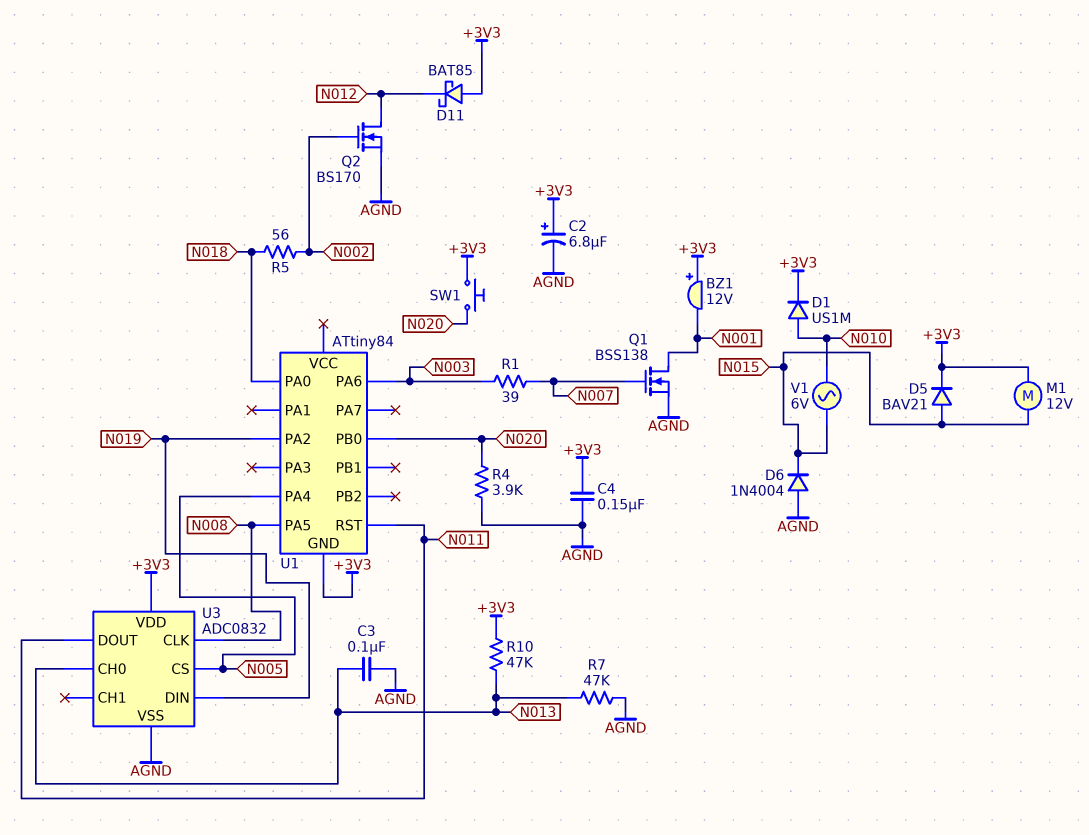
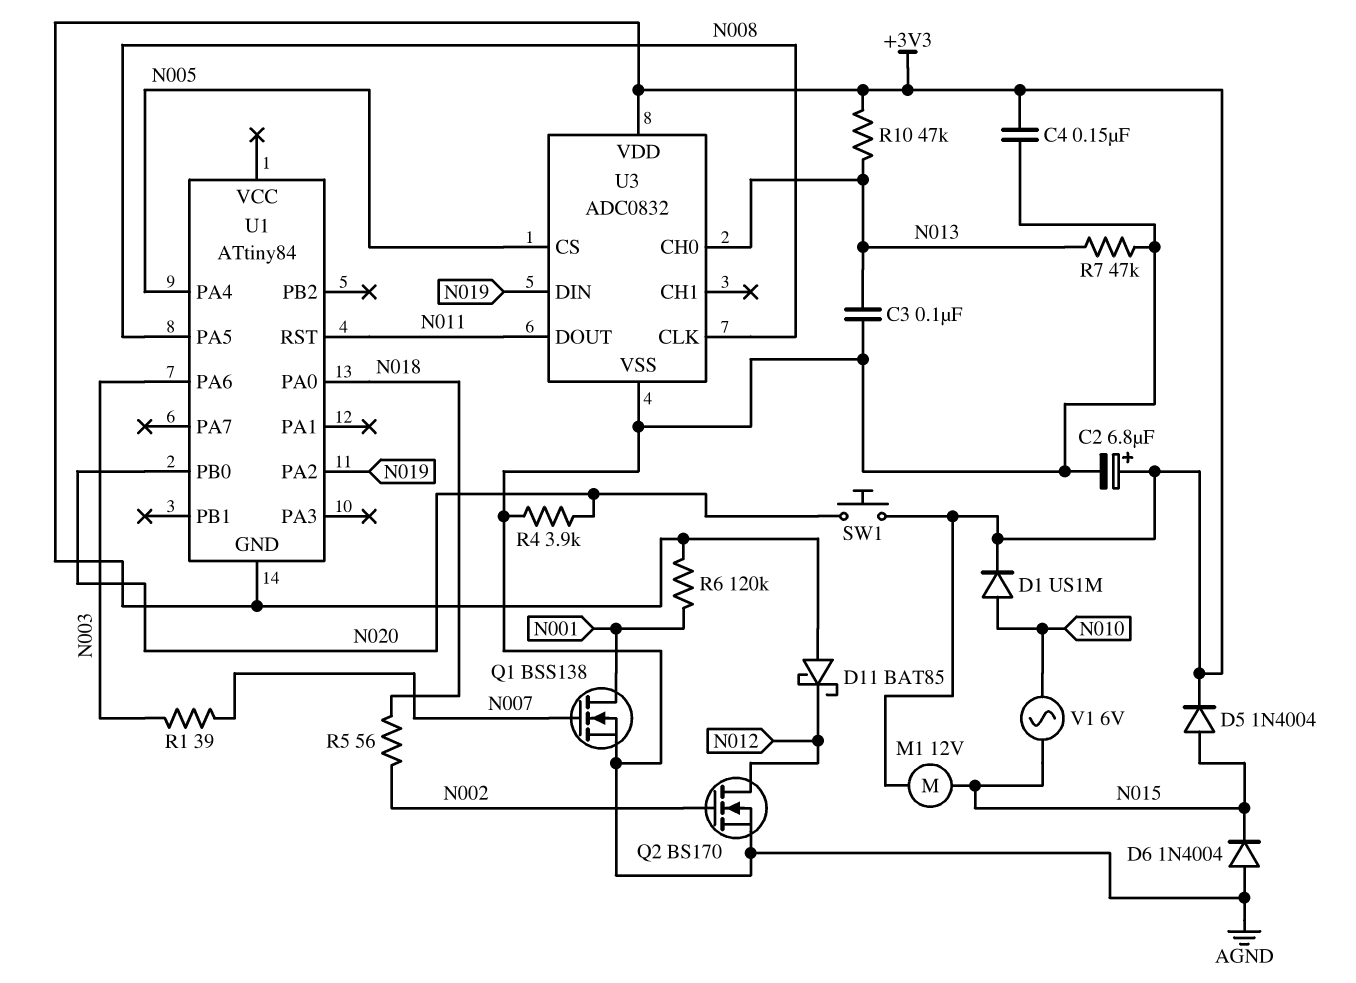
BZ1: buzzer 12V (plus +3V3, minus N001) -> none
D5: diode BAV21 (A N015, K +3V3) -> diode 1N4004 (A N015, K +3V3)
R6: none -> 120k (+3V3, N001)

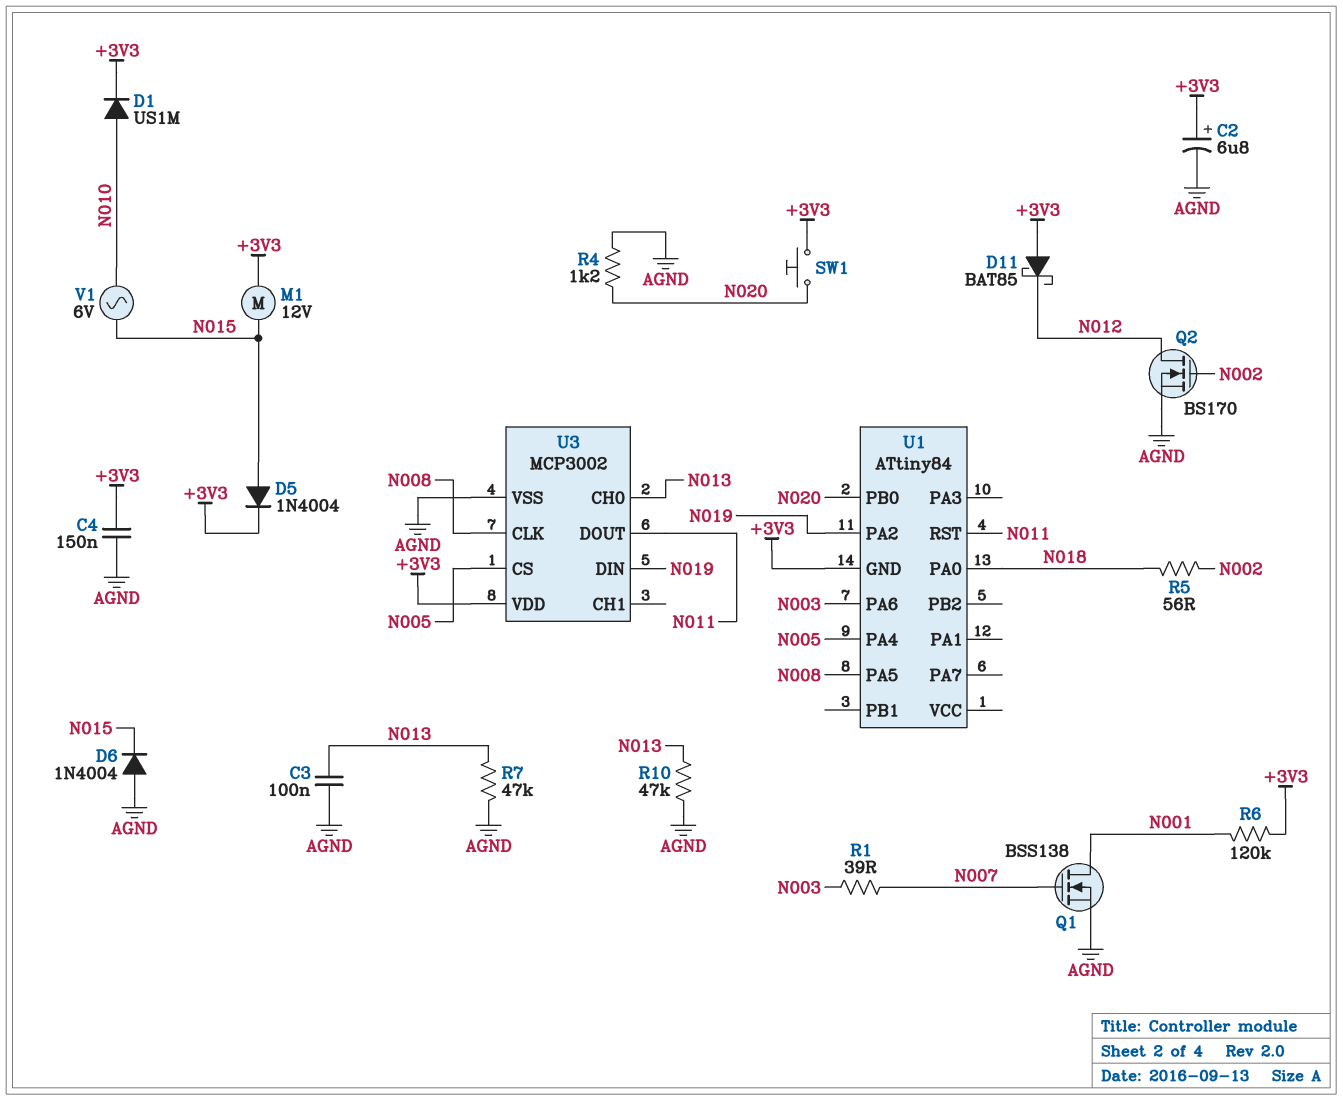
R4: 3.9k (AGND, N020) -> 1.2k (AGND, N020)
R10: 47k (+3V3, N013) -> 47k (AGND, N013)
U3: ADC0832 -> MCP3002

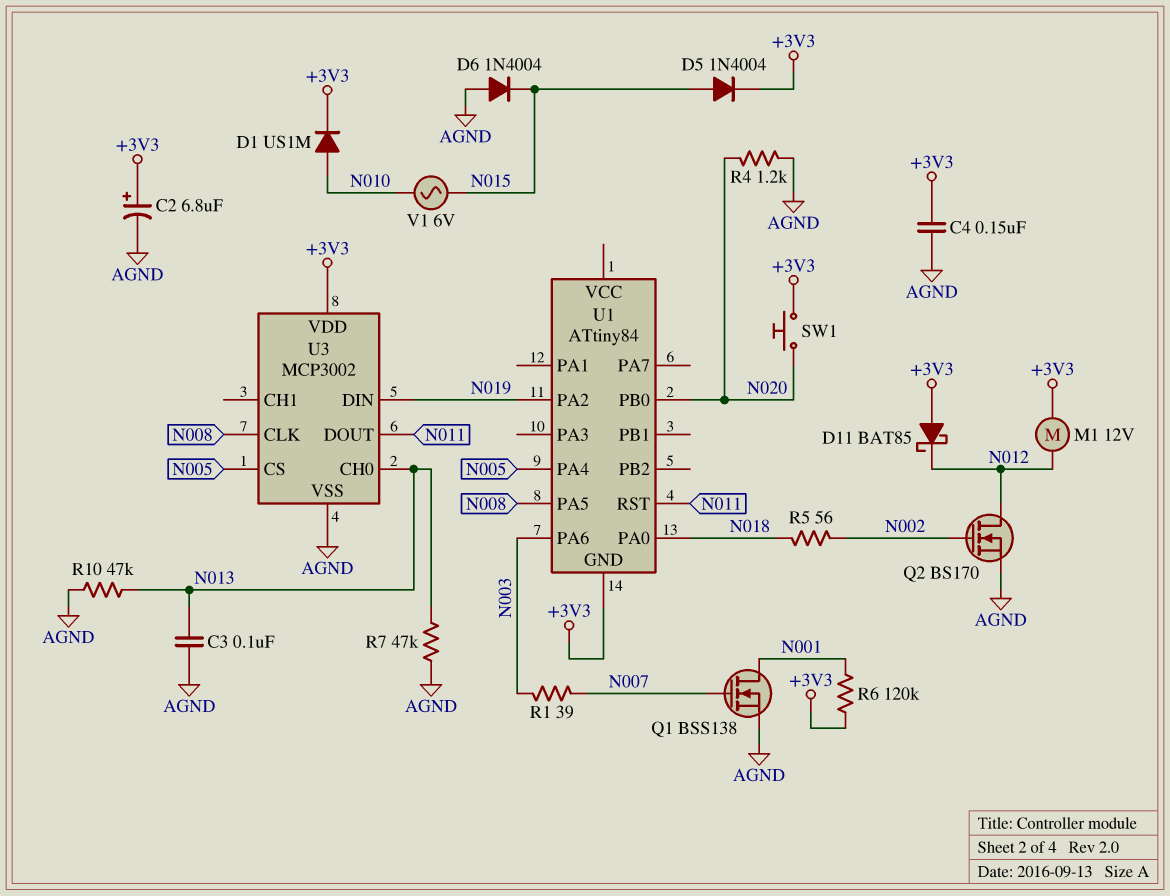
M1: motor 12V (+3V3, N015) -> motor 12V (+3V3, N012)

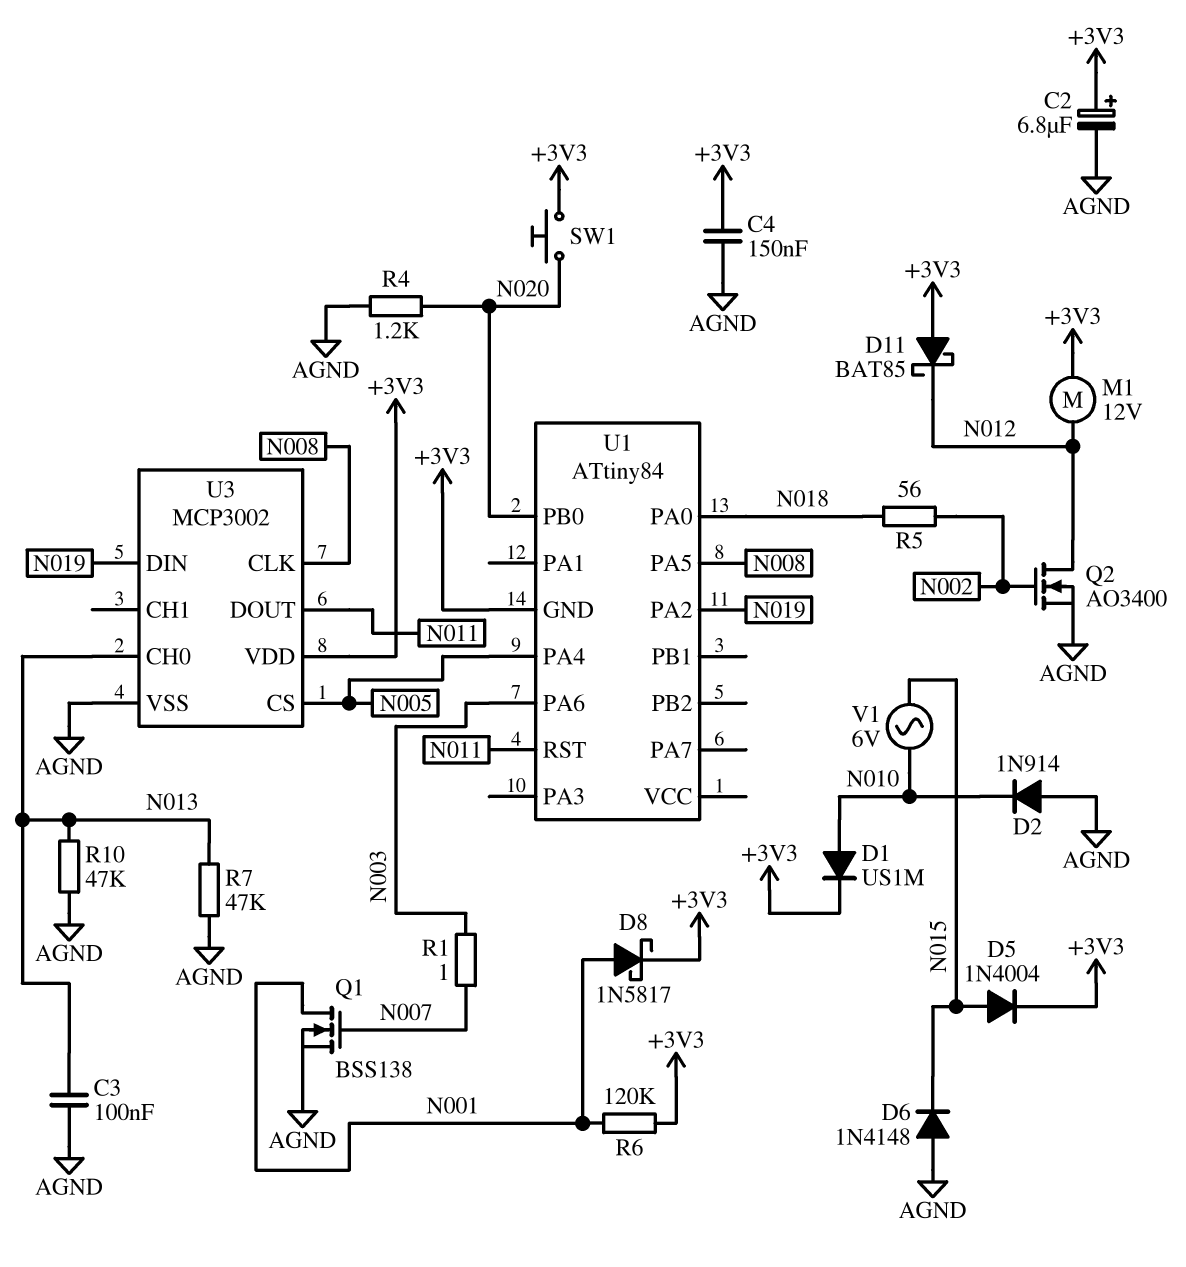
D2: none -> diode 1N914 (A AGND, K N010)
D6: diode 1N4004 (A AGND, K N015) -> diode 1N4148 (A AGND, K N015)
D8: none -> schottky 1N5817 (A N001, K +3V3)
Q2: NMOS BS170 (G N002, D N012, S AGND) -> NMOS AO3400 (G N002, D N012, S AGND)
R1: 39 (N003, N007) -> 1 (N003, N007)

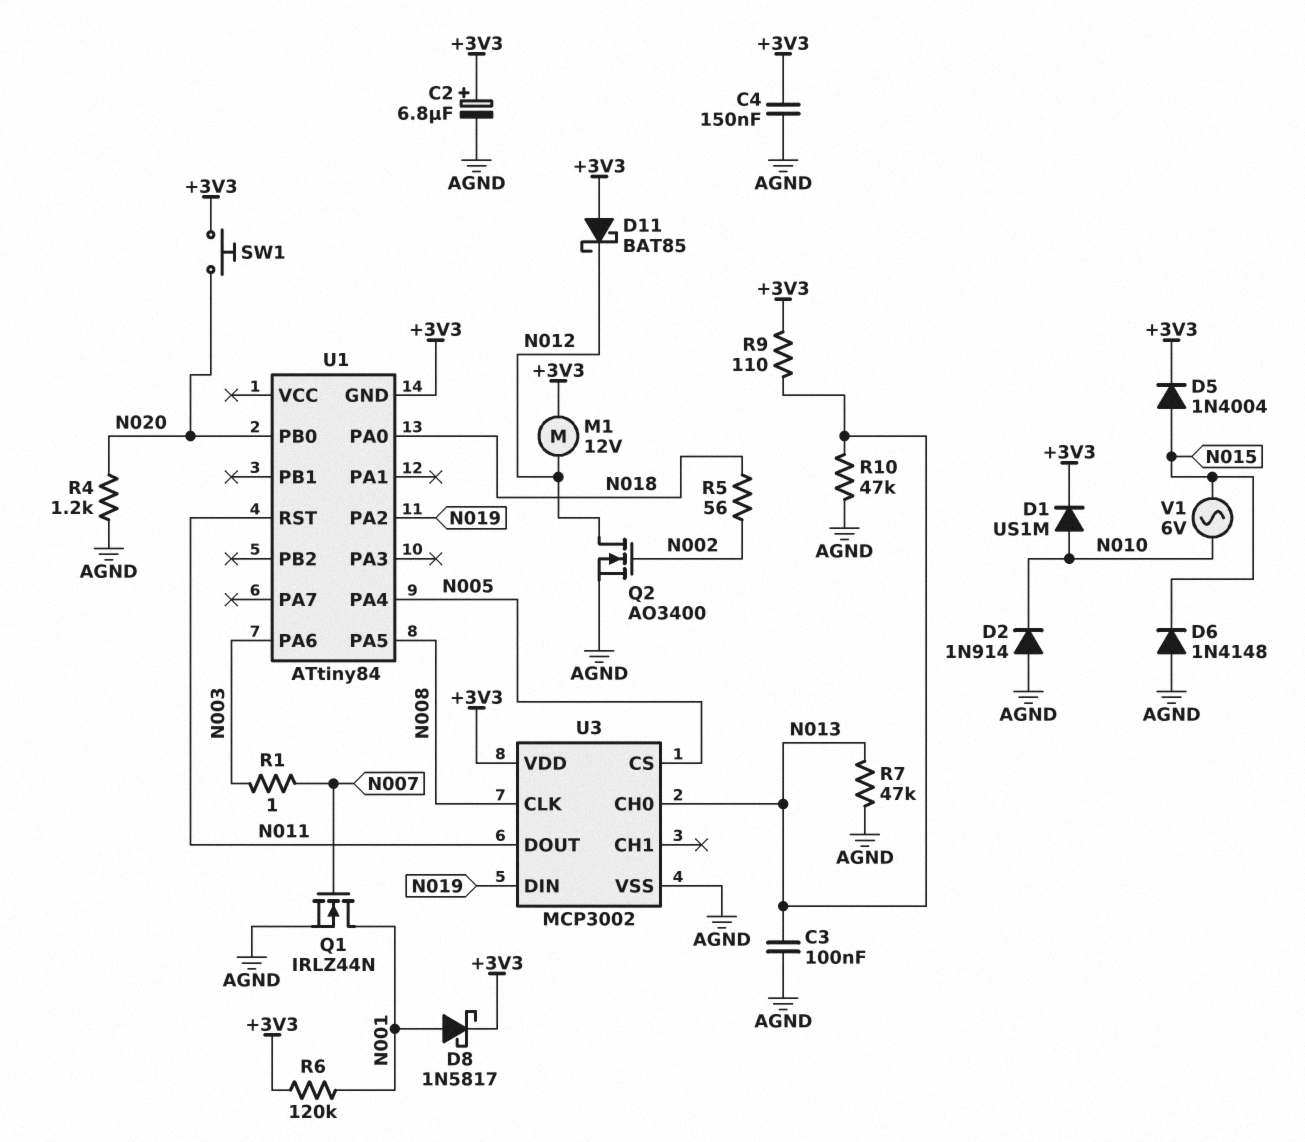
Q1: NMOS BSS138 (G N007, D N001, S AGND) -> NMOS IRLZ44N (G N007, D N001, S AGND)
R9: none -> 110 (+3V3, N013)

